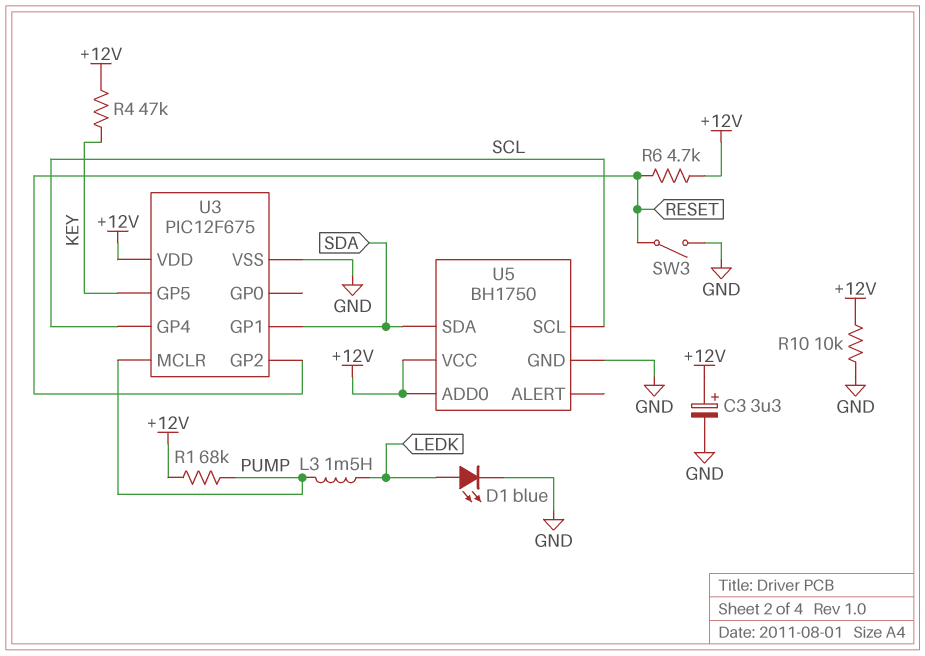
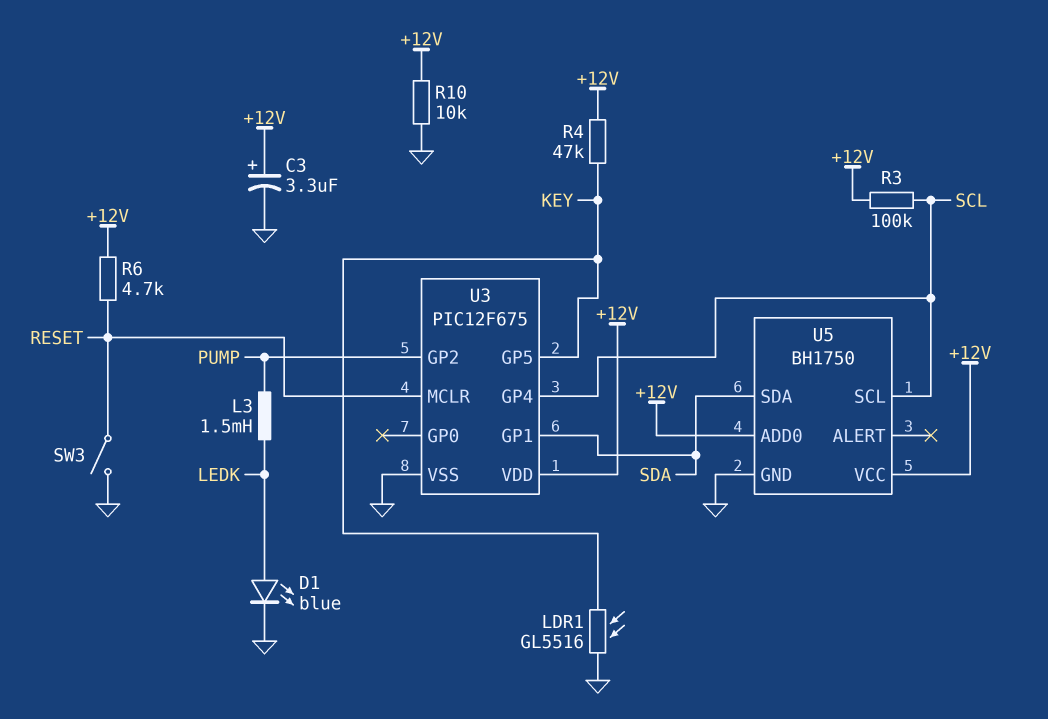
LDR1: none -> GL5516 (GND, KEY)
R1: 68k (+12V, PUMP) -> none
R3: none -> 100k (+12V, SCL)
U3 pin GP2: RESET -> PUMP
U3 pin MCLR: PUMP -> RESET

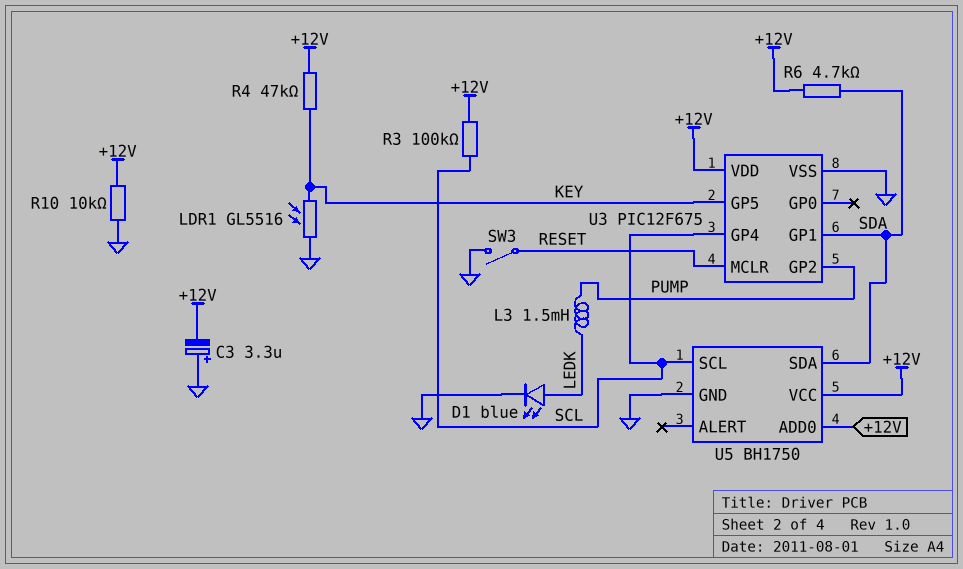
C3: 3.3uF (plus +12V, minus GND) -> 3.3uF (plus GND, minus +12V)
R6: 4.7k (+12V, RESET) -> 4.7k (+12V, SDA)

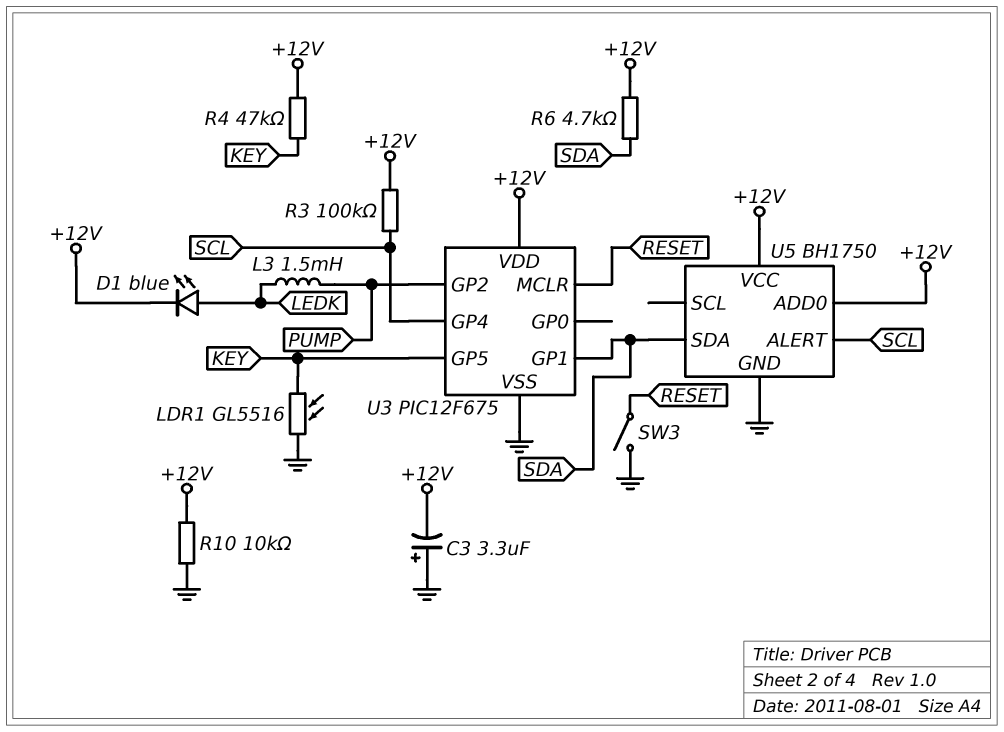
D1: LED blue (A LEDK, K GND) -> LED blue (A LEDK, K +12V)
U5 pin ALERT: none -> SCL
U5 pin SCL: SCL -> none

